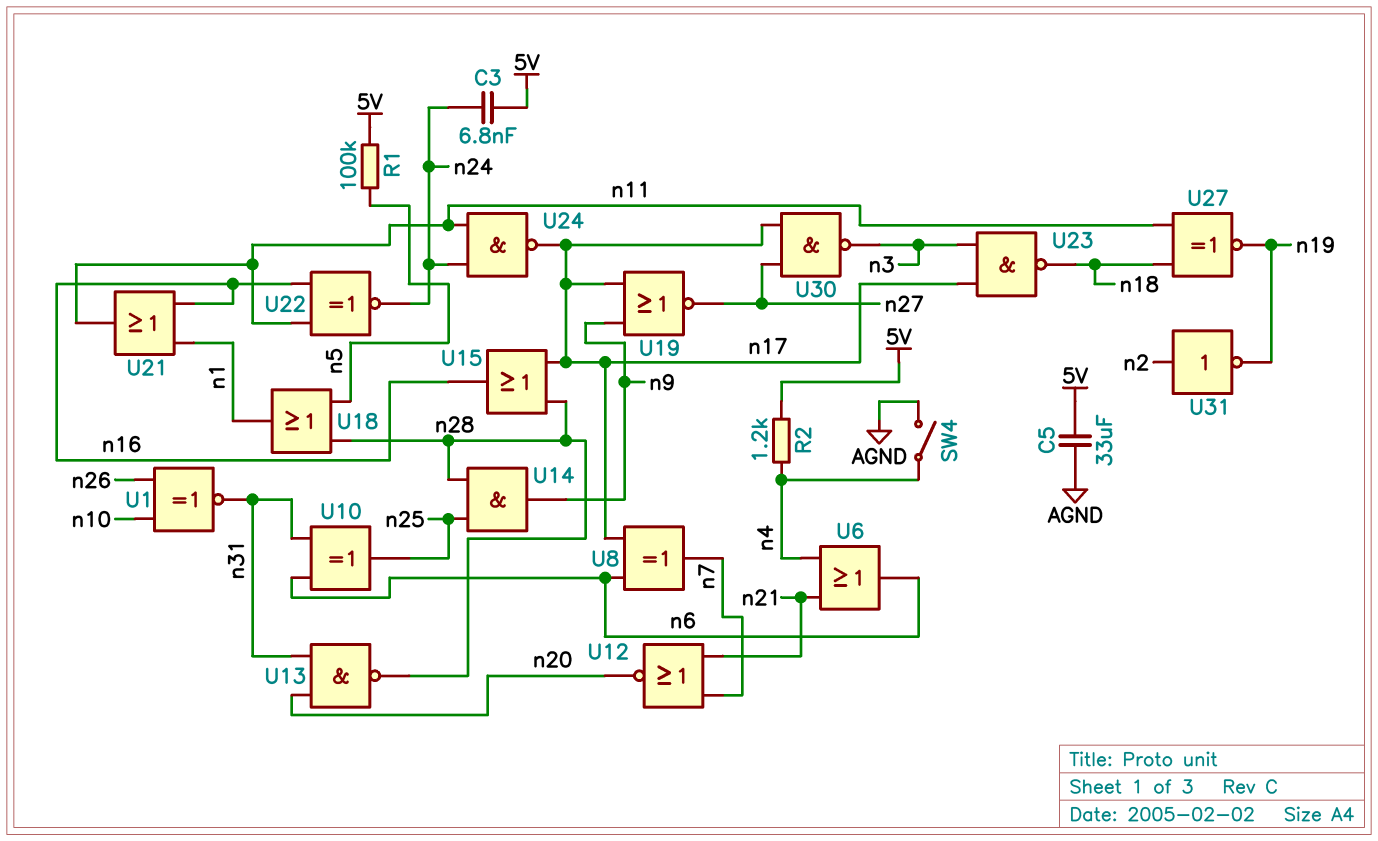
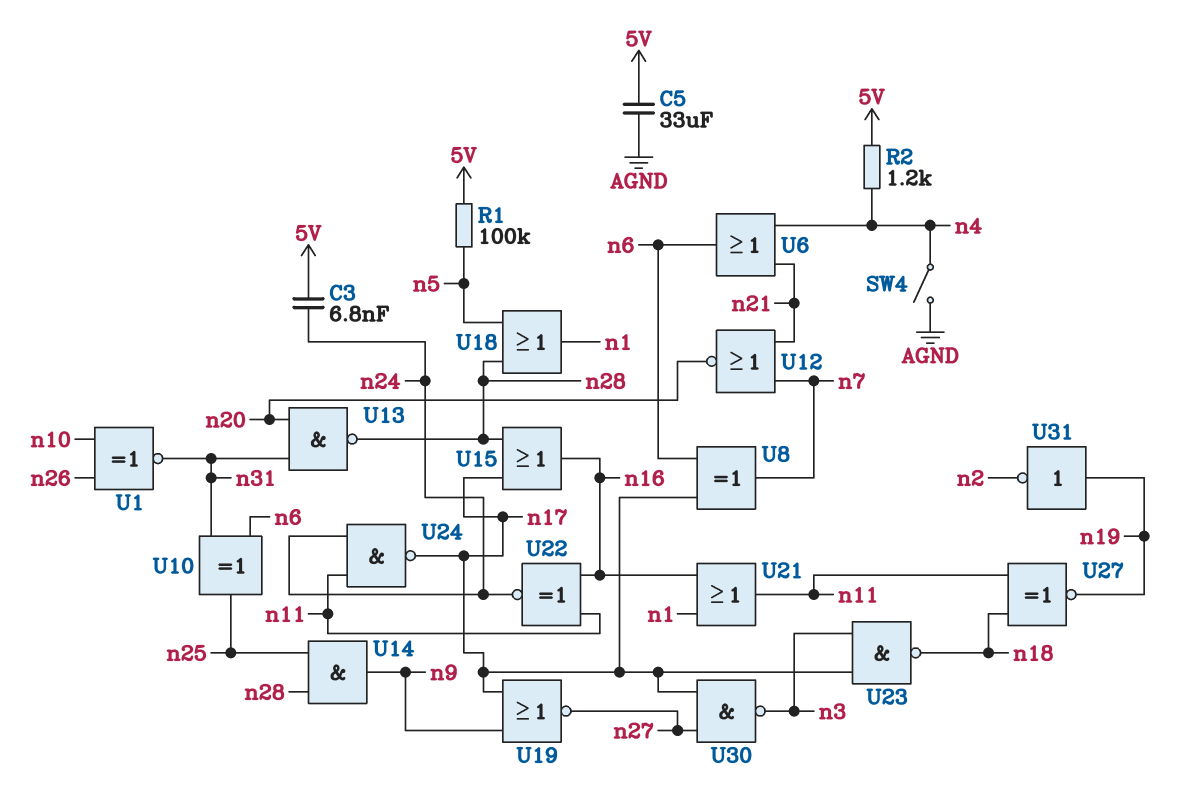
U31: NOT (in n2, out n19) -> NOT (in n19, out n2)

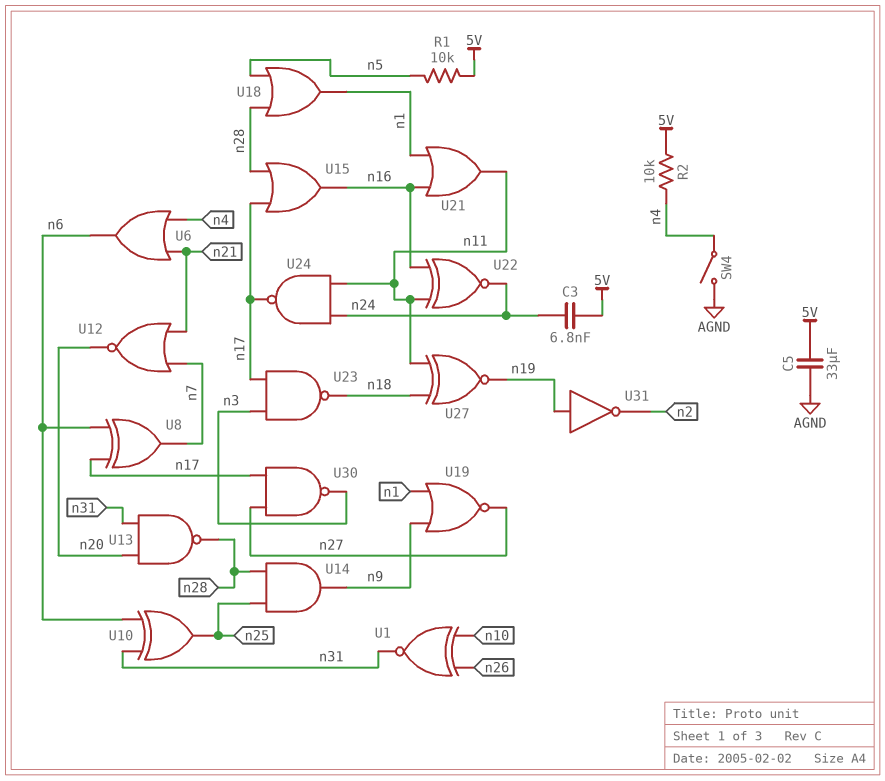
R1: 100k (5V, n5) -> 10k (5V, n5)
R2: 1.2k (5V, n4) -> 10k (5V, n4)
U19: NOR (in n9, in n17, out n27) -> NOR (in n1, in n9, out n27)

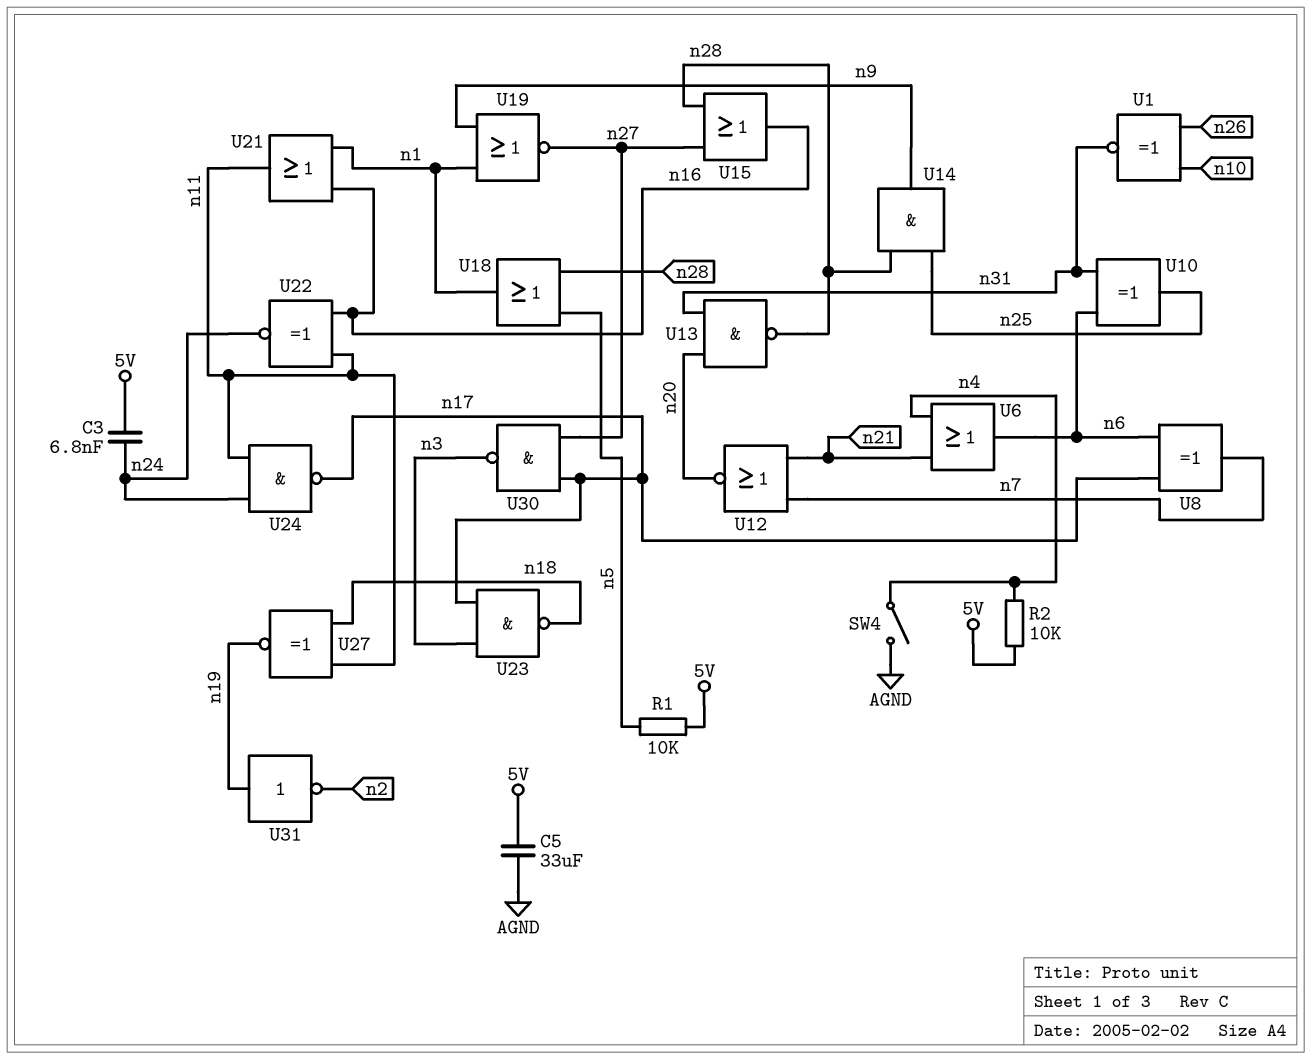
U15: OR (in n17, in n28, out n16) -> OR (in n27, in n28, out n16)

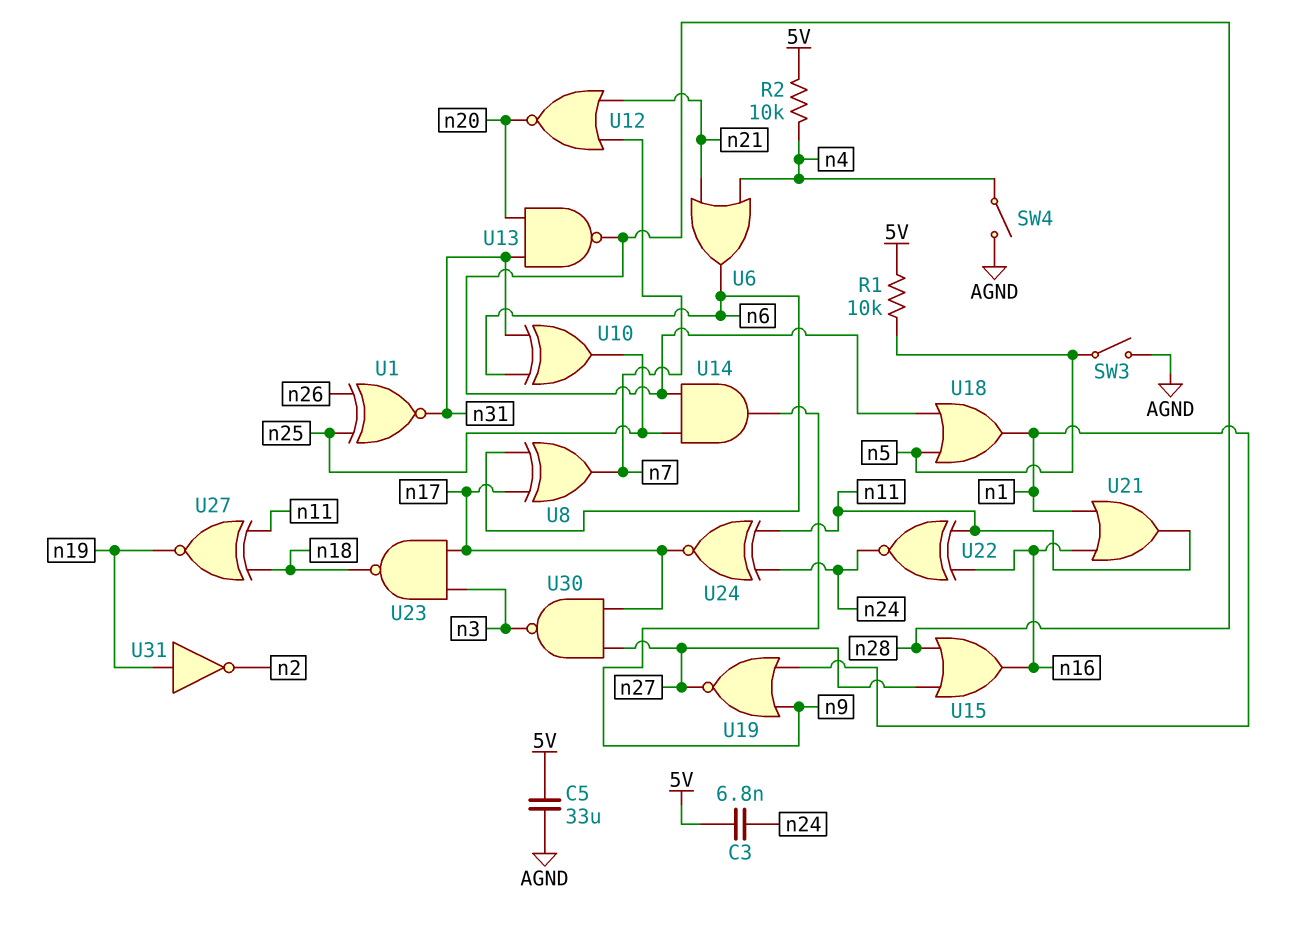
SW3: none -> switch (AGND, n5)
U1: XNOR (in n10, in n26, out n31) -> XNOR (in n25, in n26, out n31)
U24: NAND (in n11, in n24, out n17) -> XNOR (in n11, in n24, out n17)

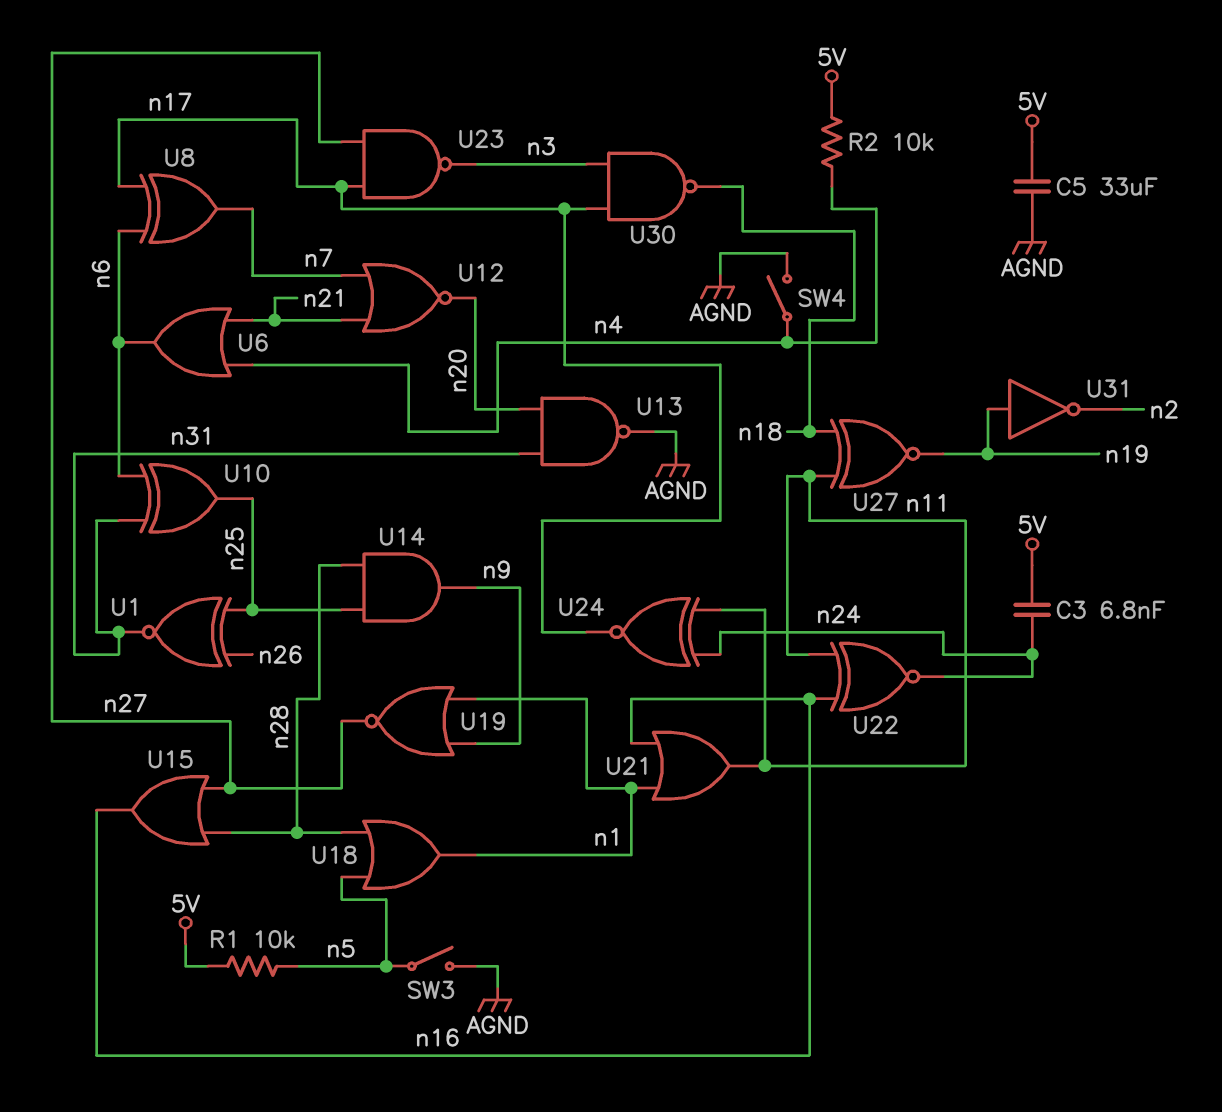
U13: NAND (in n20, in n31, out n28) -> NAND (in n20, in n31, out AGND)
U23: NAND (in n3, in n17, out n18) -> NAND (in n17, in n27, out n3)
U30: NAND (in n17, in n27, out n3) -> NAND (in n3, in n17, out n18)

